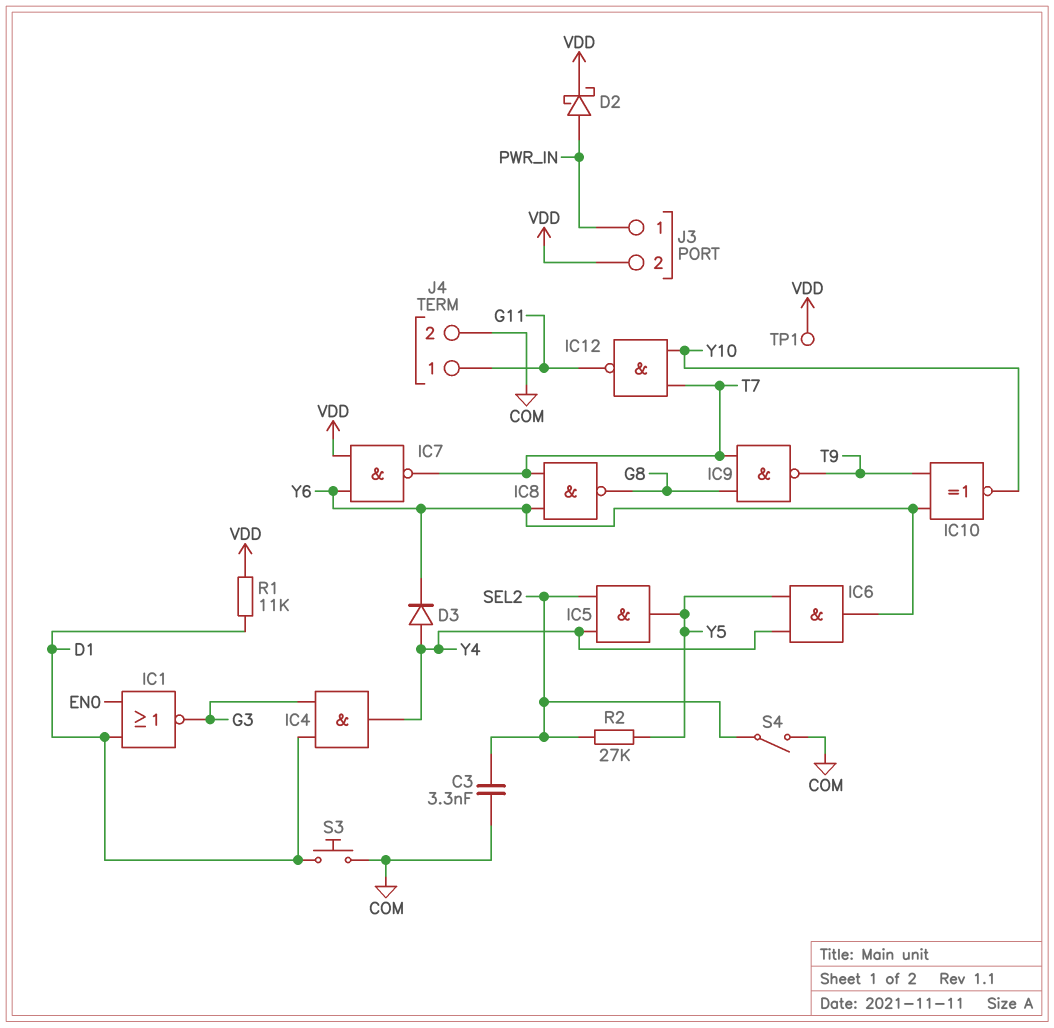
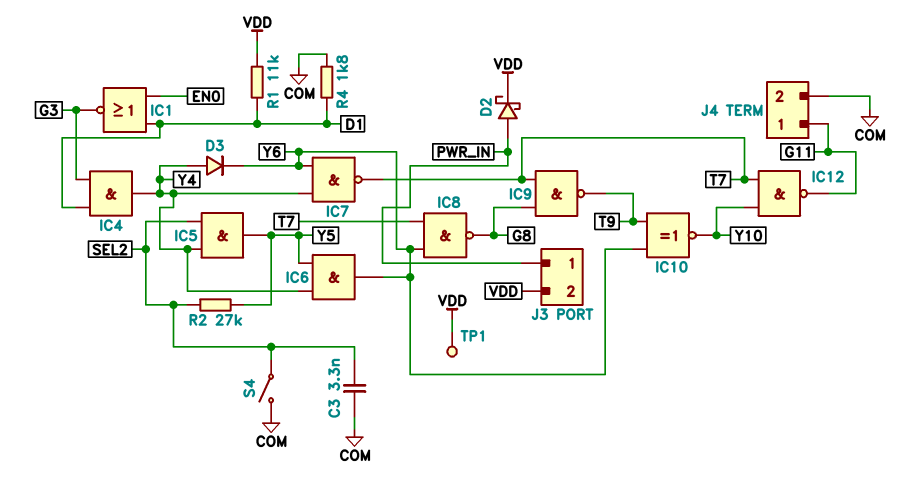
IC7: NAND (in VDD, in Y6, out T7) -> NAND (in Y4, in Y6, out T7)
R4: none -> 1.8k (COM, D1)
S3: button (COM, D1) -> none

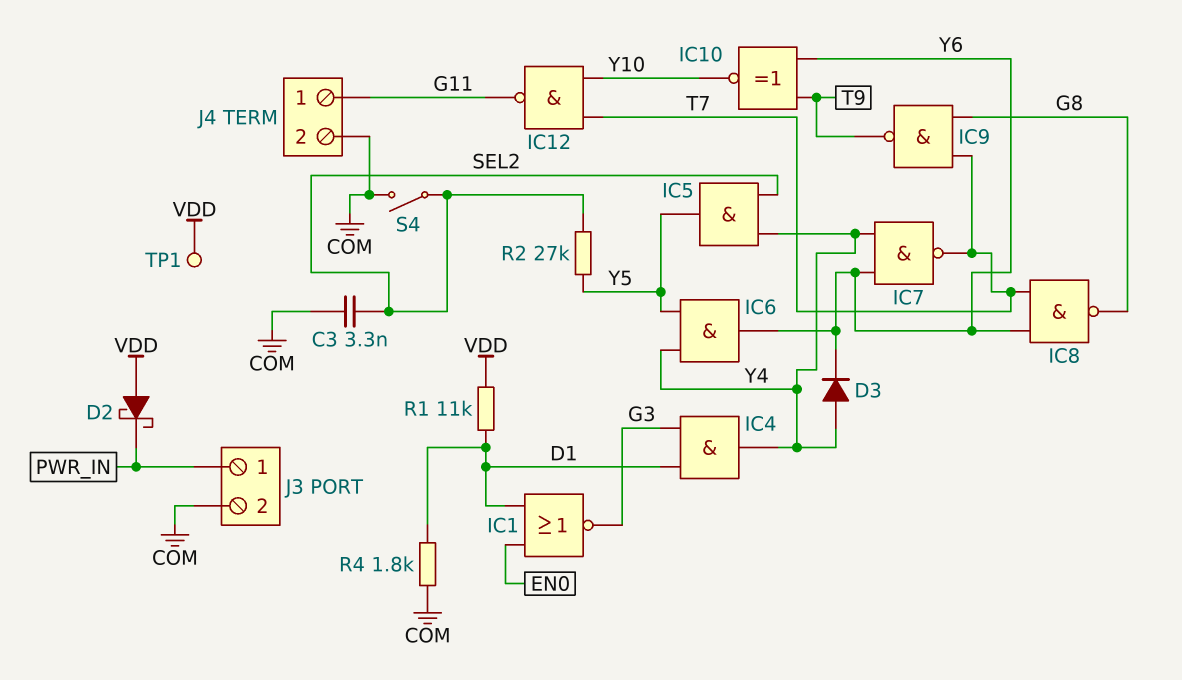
D2: schottky (A PWR_IN, K VDD) -> schottky (A VDD, K PWR_IN)
J3 pin 2: VDD -> COM

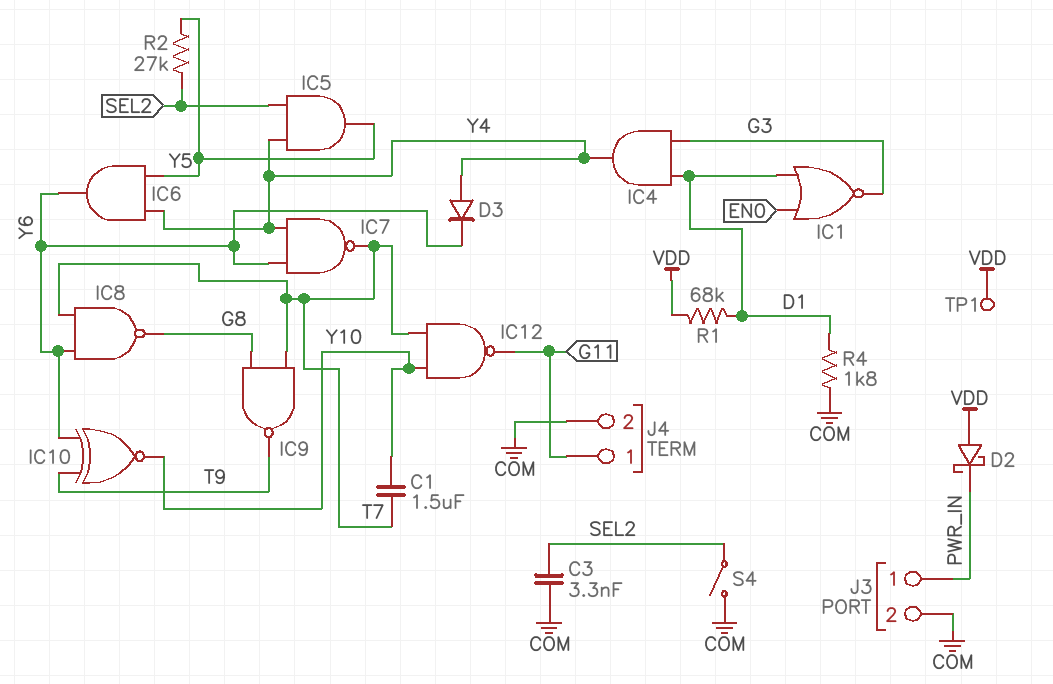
C1: none -> 1.5uF (T7, Y10)
R1: 11k (D1, VDD) -> 68k (D1, VDD)

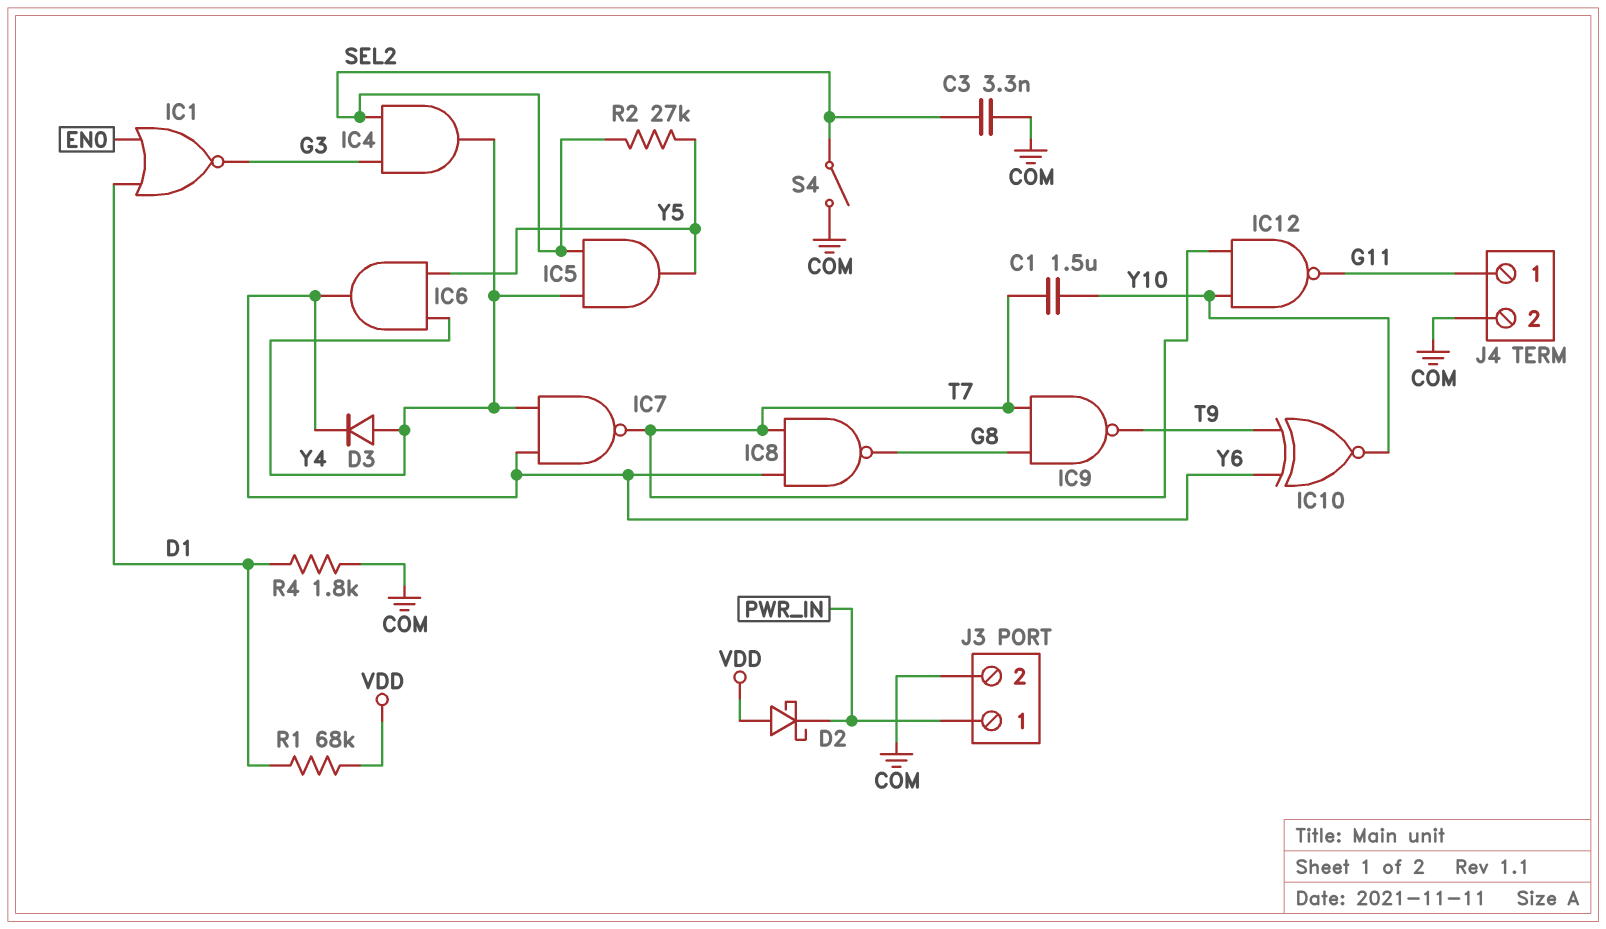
IC4: AND (in D1, in G3, out Y4) -> AND (in G3, in SEL2, out Y4)
TP1: test point (VDD) -> none

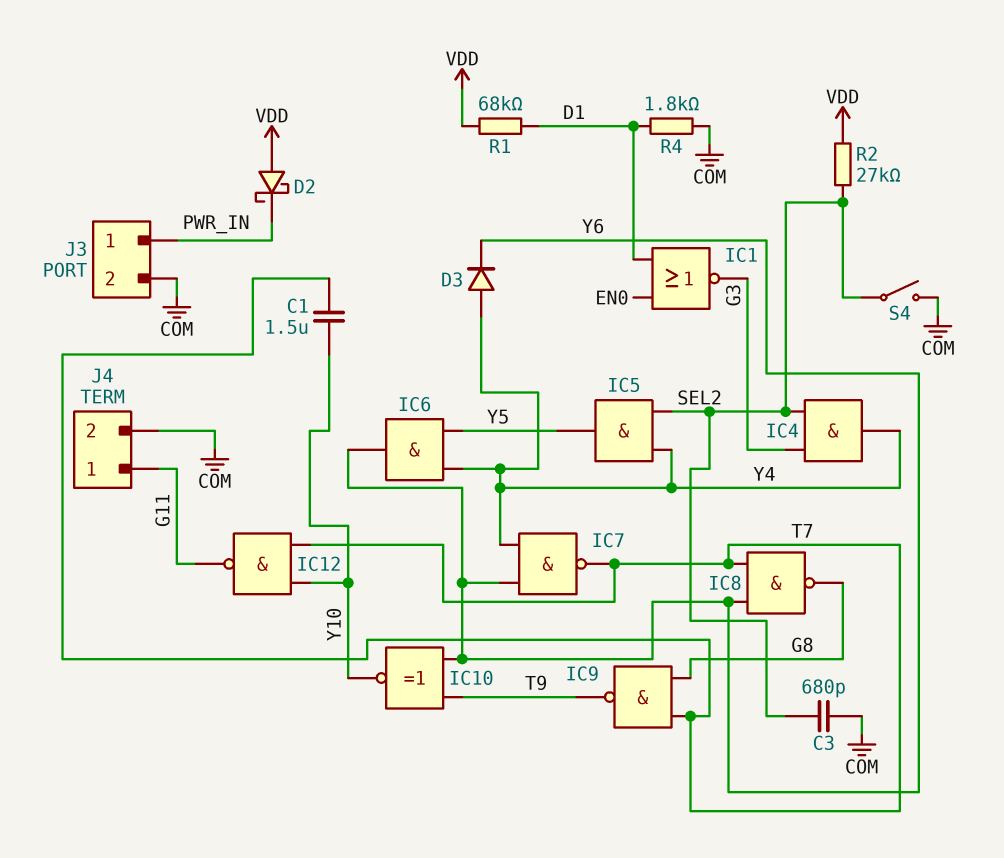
C3: 3.3nF (COM, SEL2) -> 680pF (COM, SEL2)
R2: 27k (SEL2, Y5) -> 27k (SEL2, VDD)

